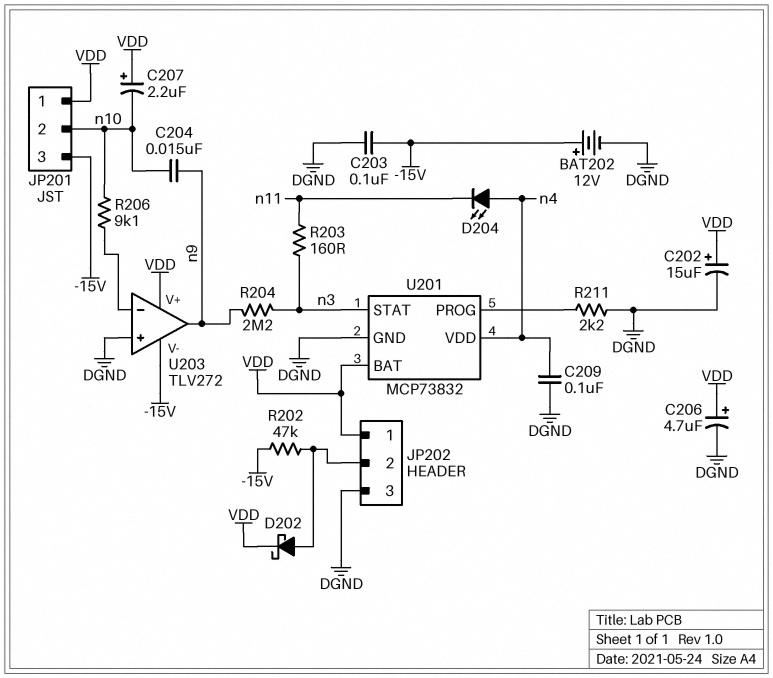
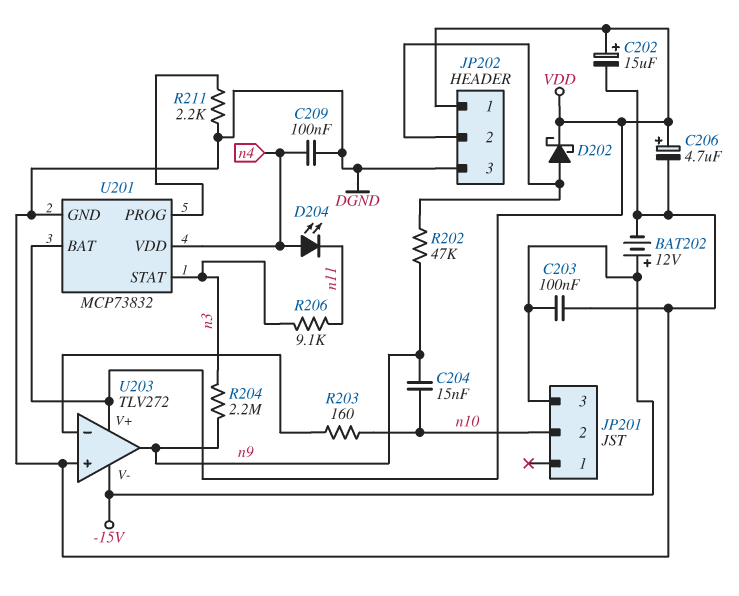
C207: 2.2uF (plus VDD, minus n10) -> none
JP201 pin 1: VDD -> none
R202: 47k (-15V, JP202/2) -> 47k (JP202/2, n9)
R203: 160 (n3, n11) -> 160 (U203/in-, n10)
R206: 9.1k (U203/in-, n10) -> 9.1k (n3, n11)

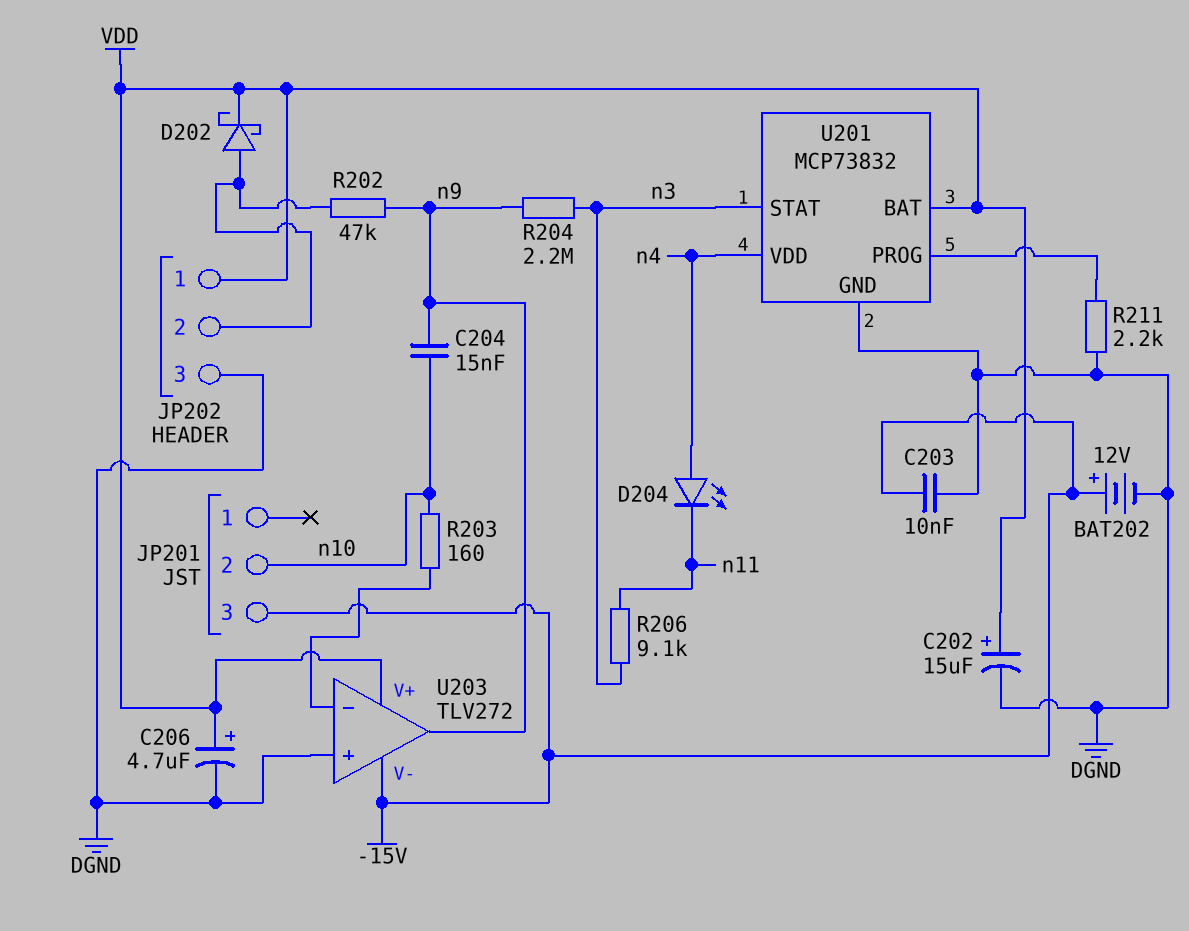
C203: 100nF (-15V, DGND) -> 10nF (-15V, DGND)
C209: 100nF (DGND, n4) -> none

